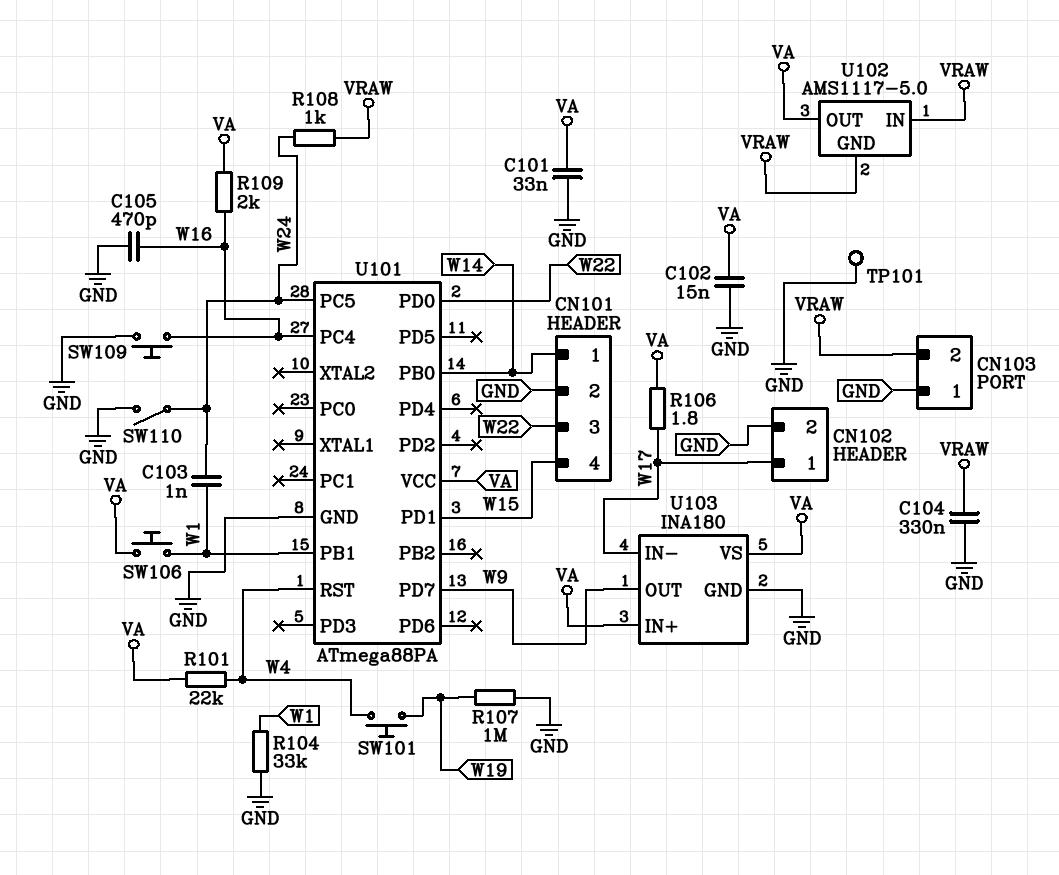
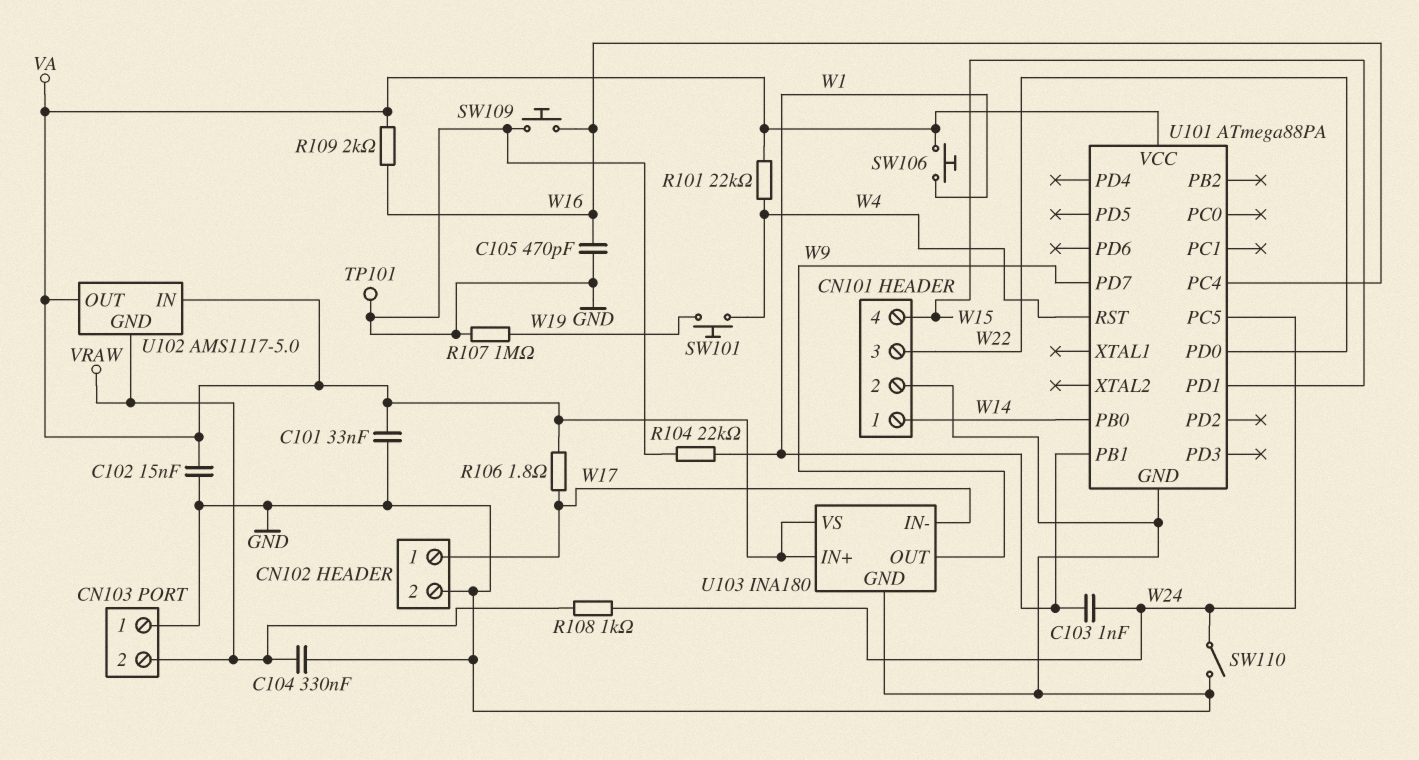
R104: 33k (GND, W1) -> 22k (GND, W1)
U102 pin IN: VRAW -> VA

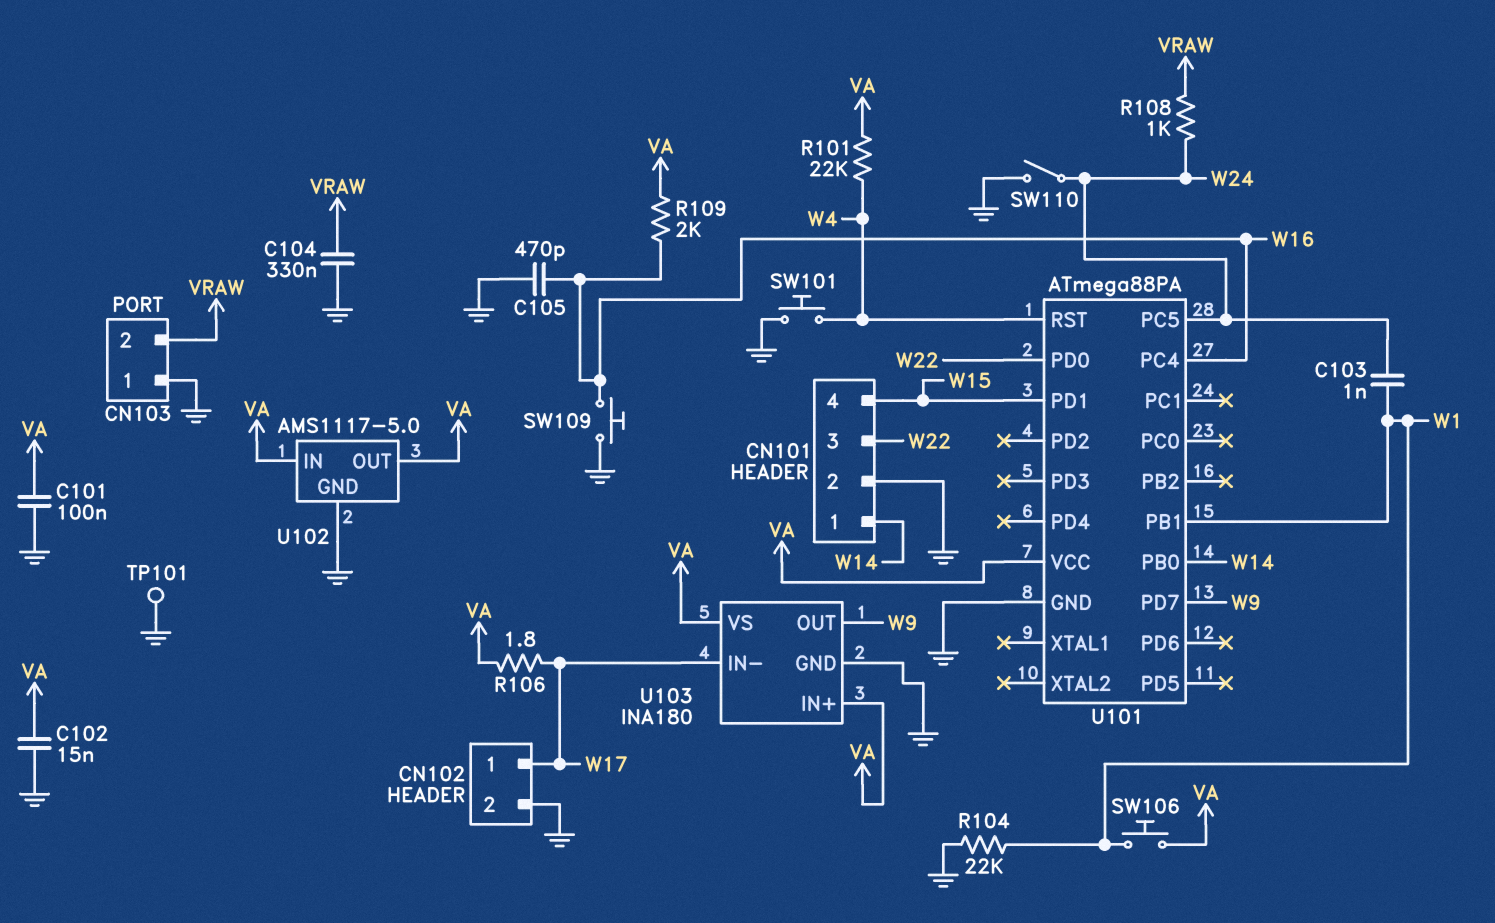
C101: 33nF (GND, VA) -> 100nF (GND, VA)
R107: 1M (GND, W19) -> none
SW101: button (W4, W19) -> button (GND, W4)
U102 pin GND: VRAW -> GND

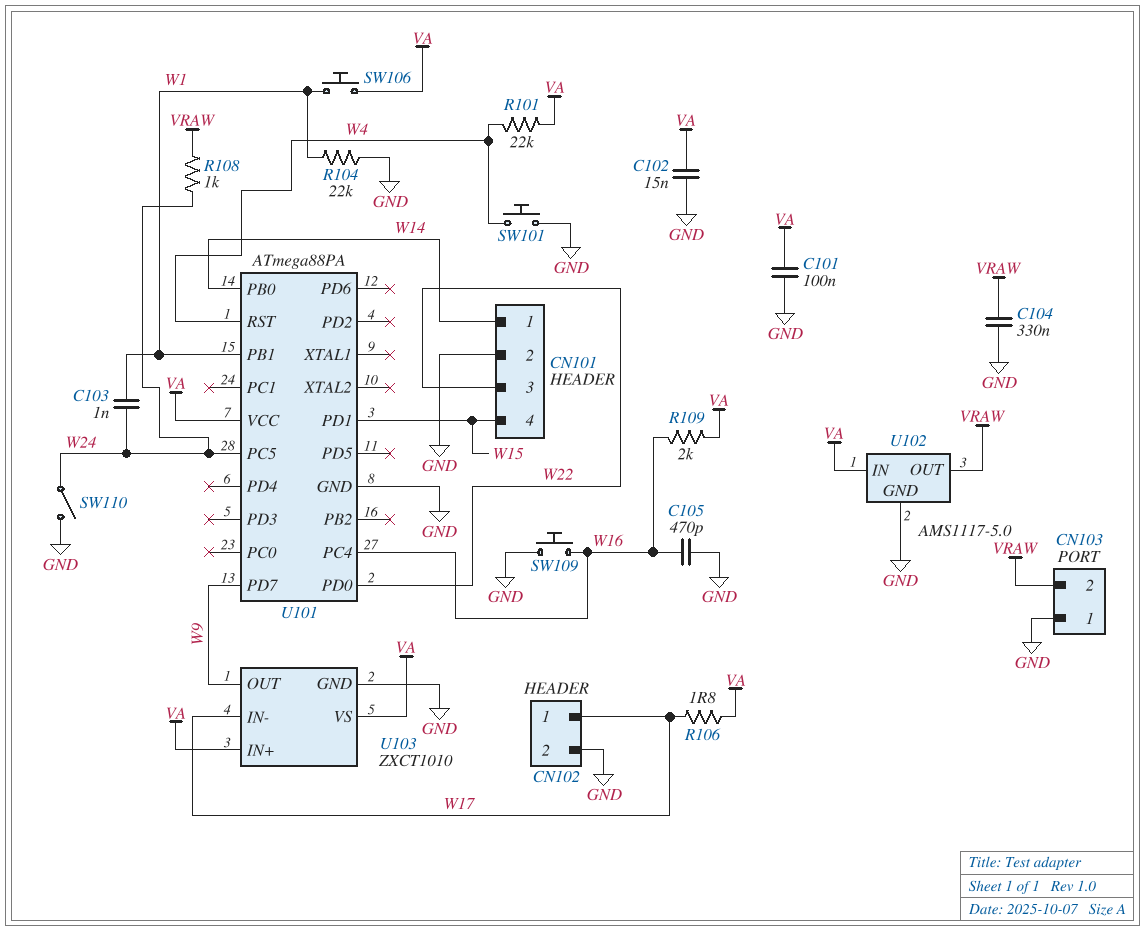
TP101: test point (GND) -> none
U102 pin OUT: VA -> VRAW
U103: INA180 -> ZXCT1010

